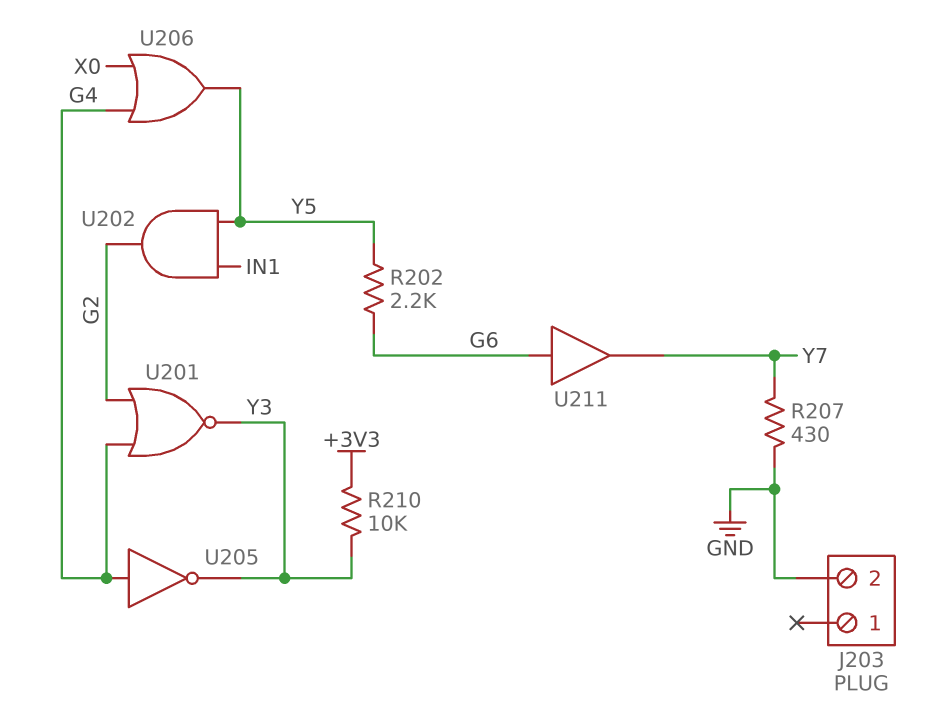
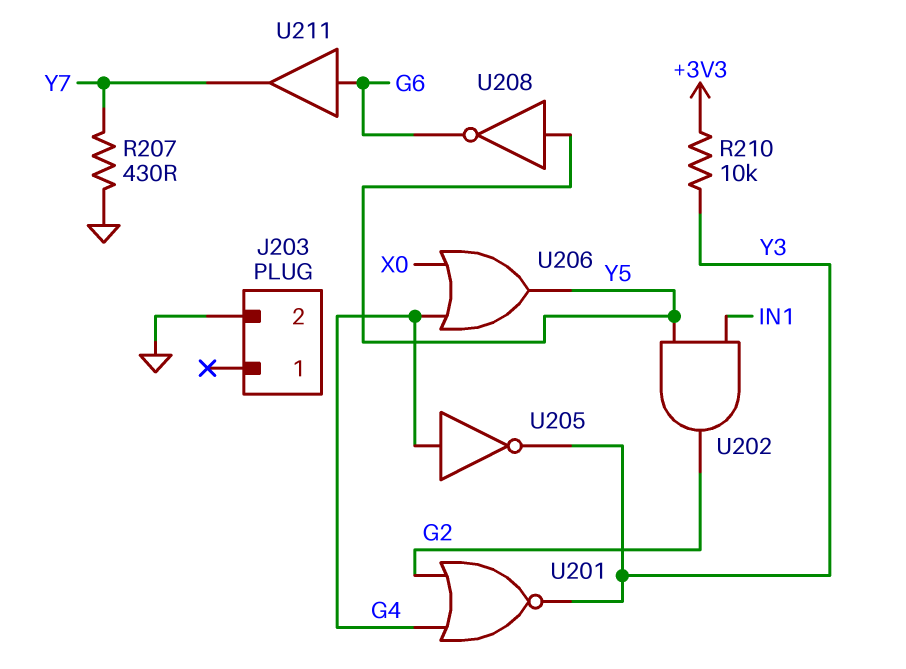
R202: 2.2k (G6, Y5) -> none
U208: none -> NOT (in Y5, out G6)

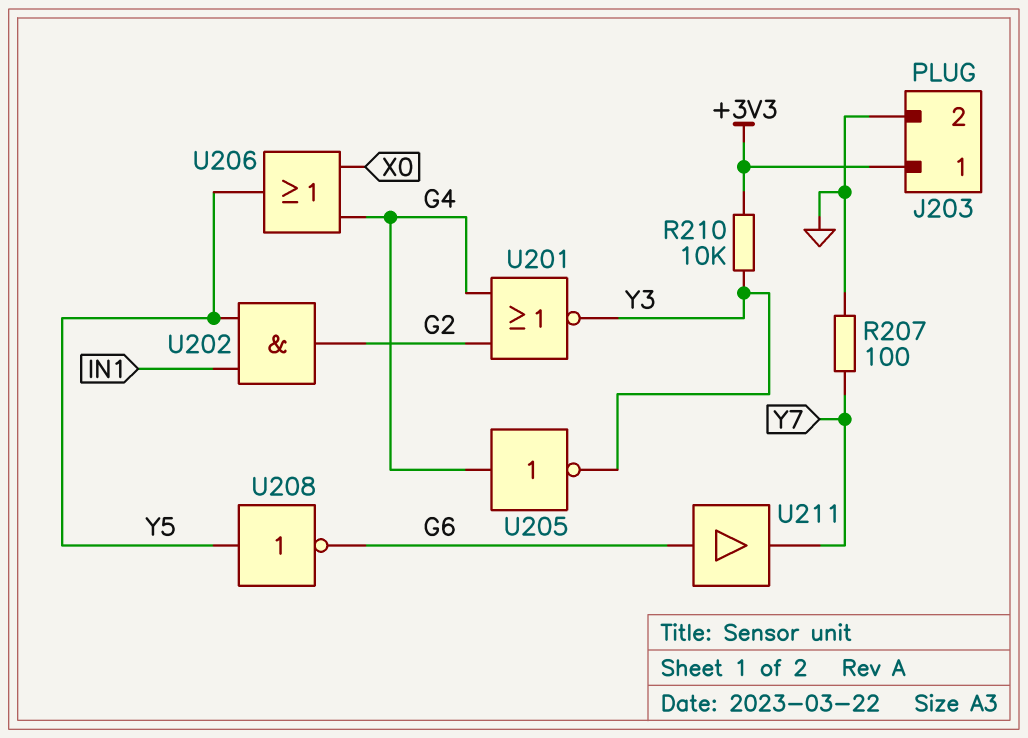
J203 pin 1: none -> +3V3
R207: 430 (GND, Y7) -> 100 (GND, Y7)

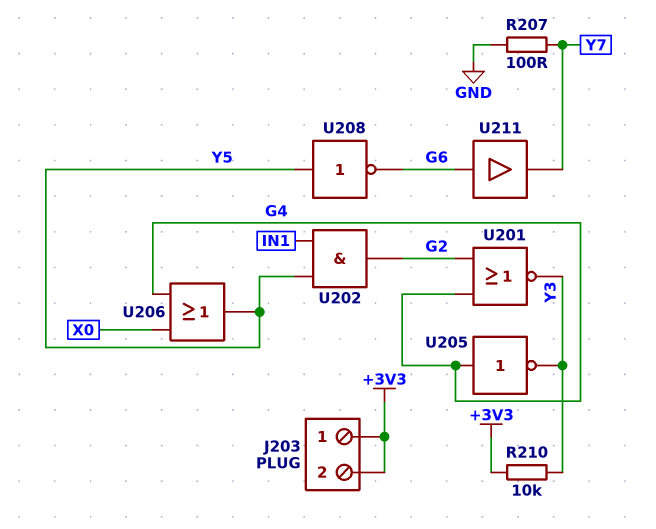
J203 pin 2: GND -> +3V3

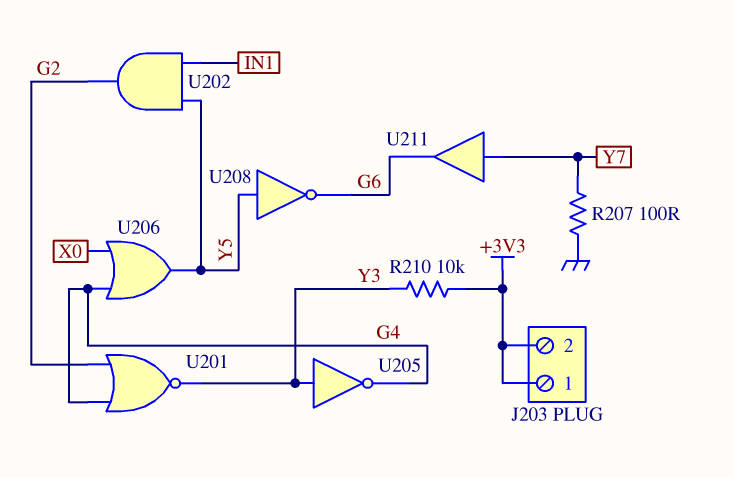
U205: NOT (in G4, out Y3) -> NOT (in Y3, out G4)
U211: buffer (in G6, out Y7) -> buffer (in Y7, out G6)

